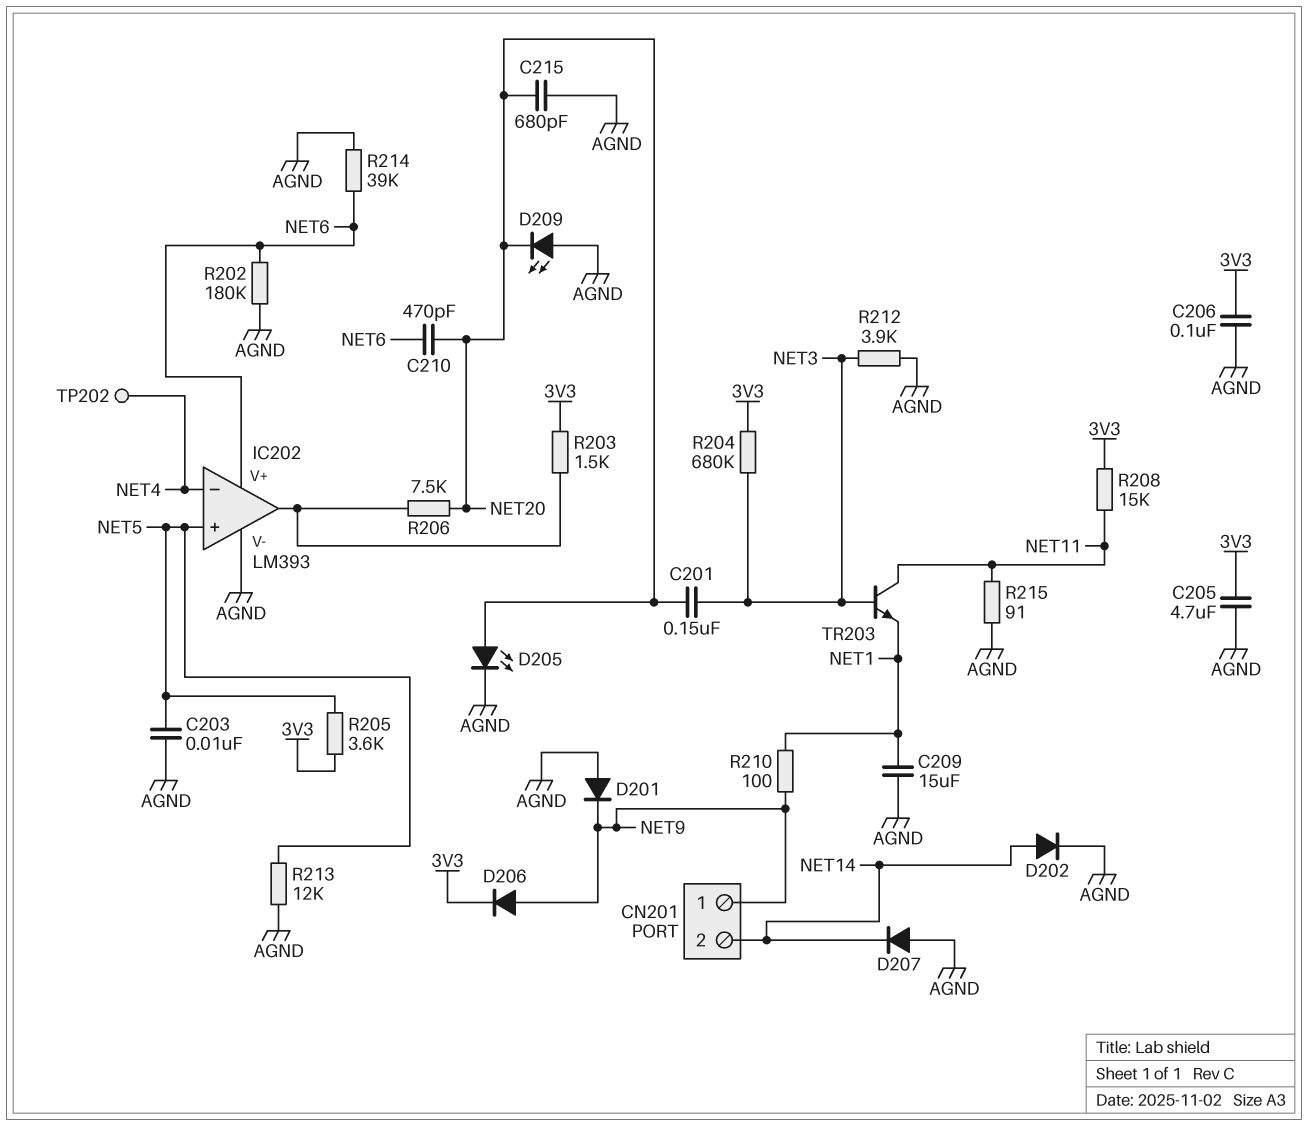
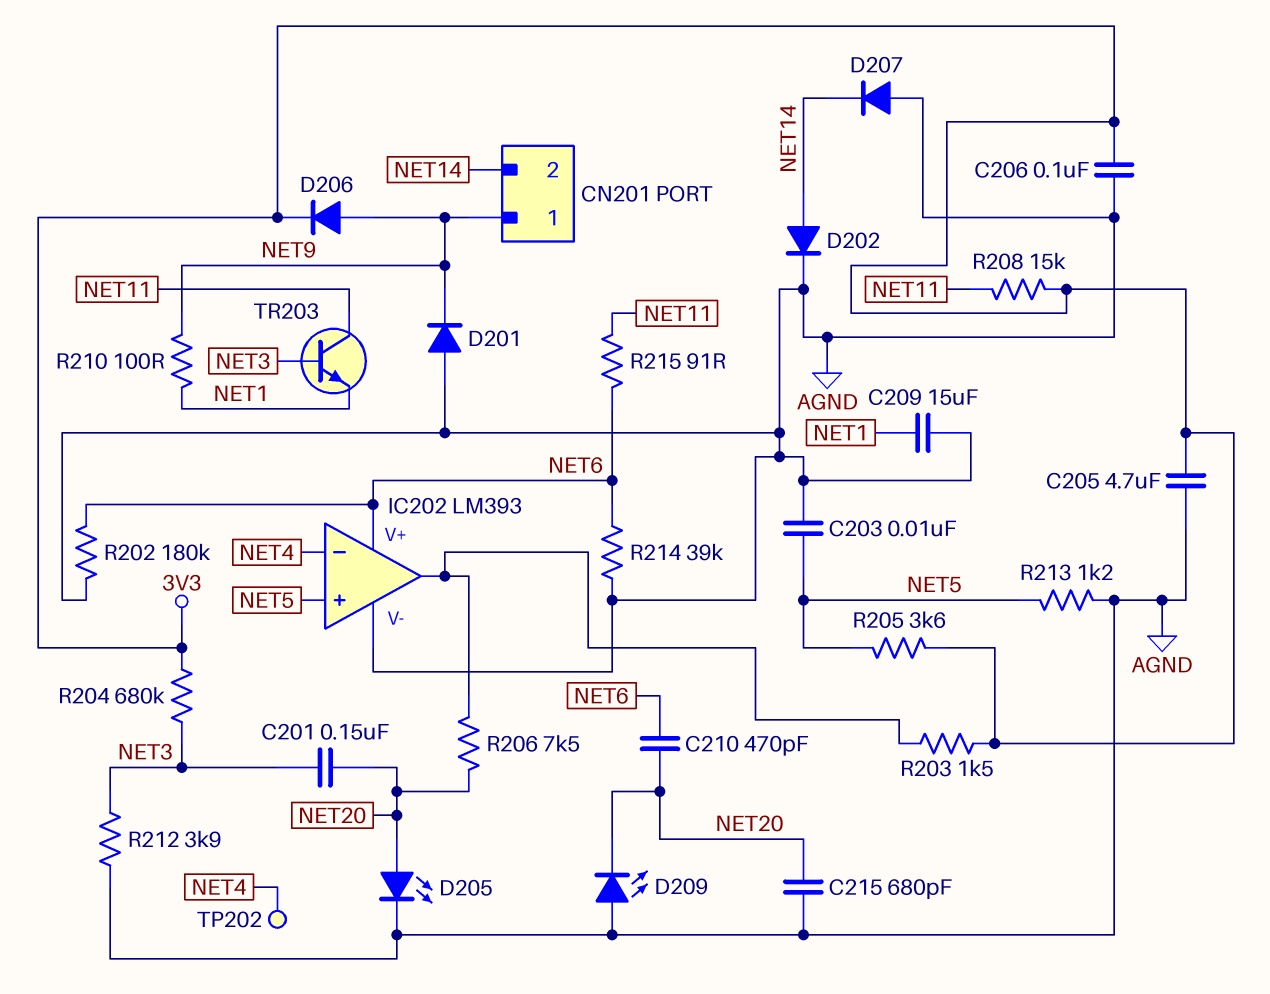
R213: 12k (AGND, NET5) -> 1.2k (AGND, NET5)
R215: 91 (AGND, NET11) -> 91 (NET6, NET11)

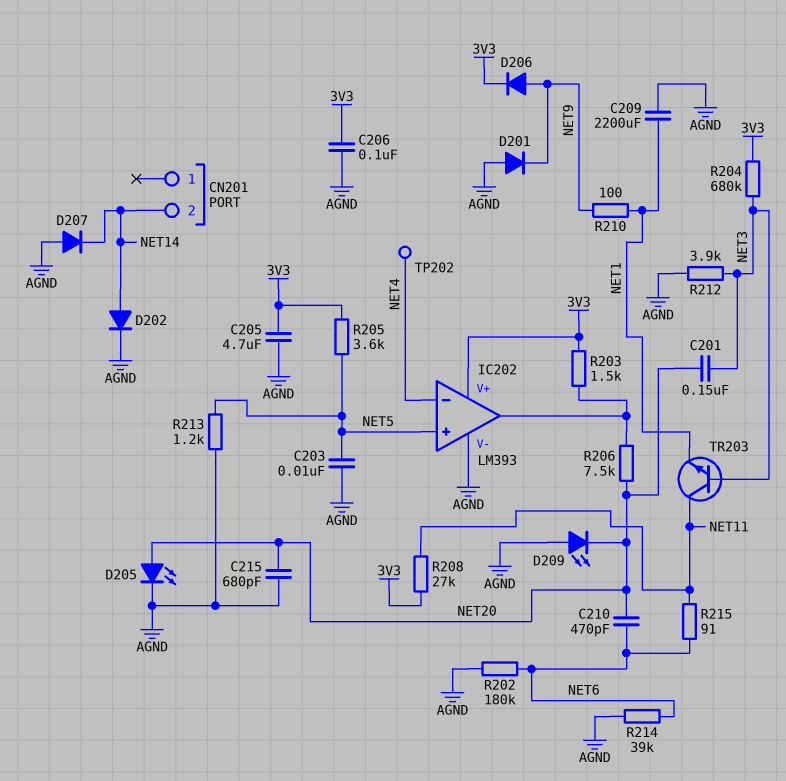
C209: 15uF (AGND, NET1) -> 2200uF (AGND, NET1)
CN201 pin 1: NET9 -> none
IC202 pin V+: NET6 -> 3V3
R208: 15k (3V3, NET11) -> 27k (3V3, NET11)

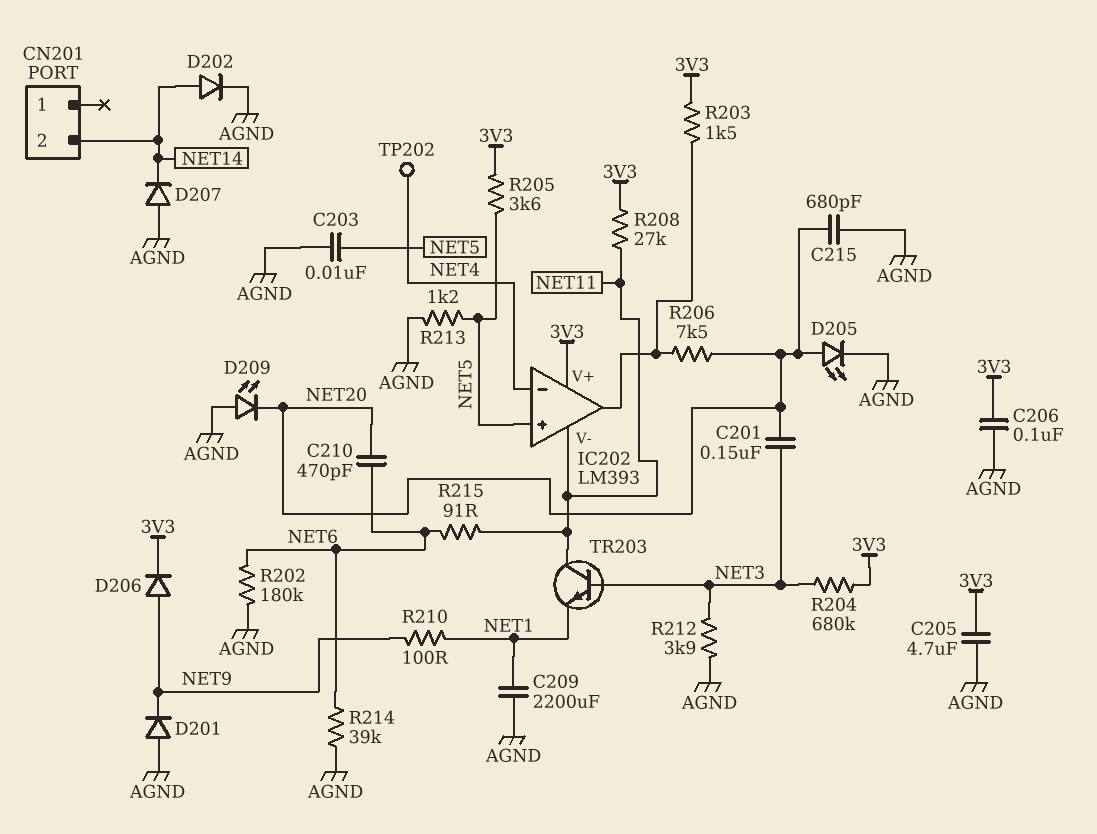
IC202 pin V-: AGND -> NET11

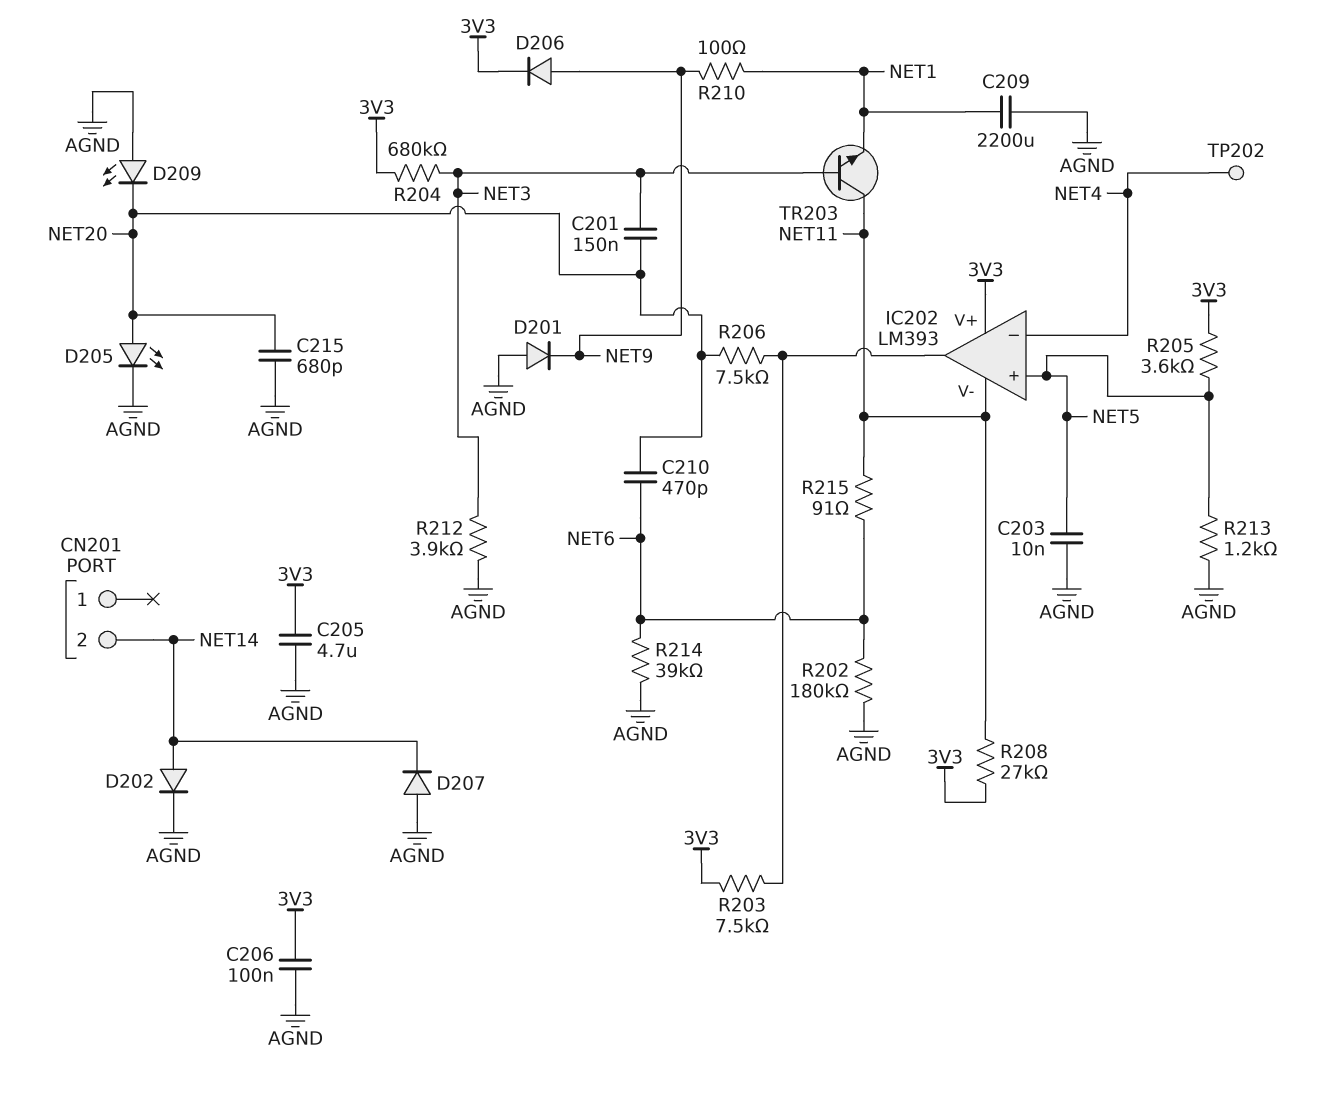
R203: 1.5k (3V3, IC202/out) -> 7.5k (3V3, IC202/out)

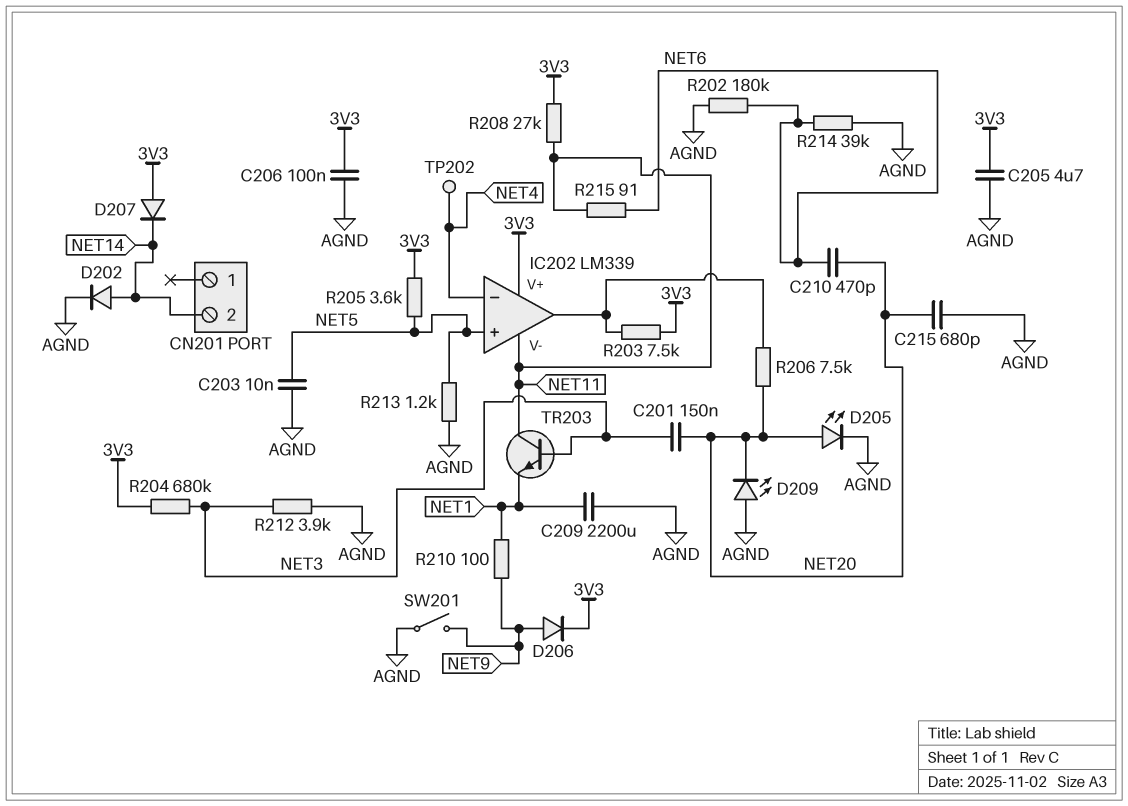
D201: diode (A AGND, K NET9) -> none
D207: diode (A AGND, K NET14) -> diode (A 3V3, K NET14)
IC202: LM393 -> LM339
SW201: none -> switch (AGND, NET9)

